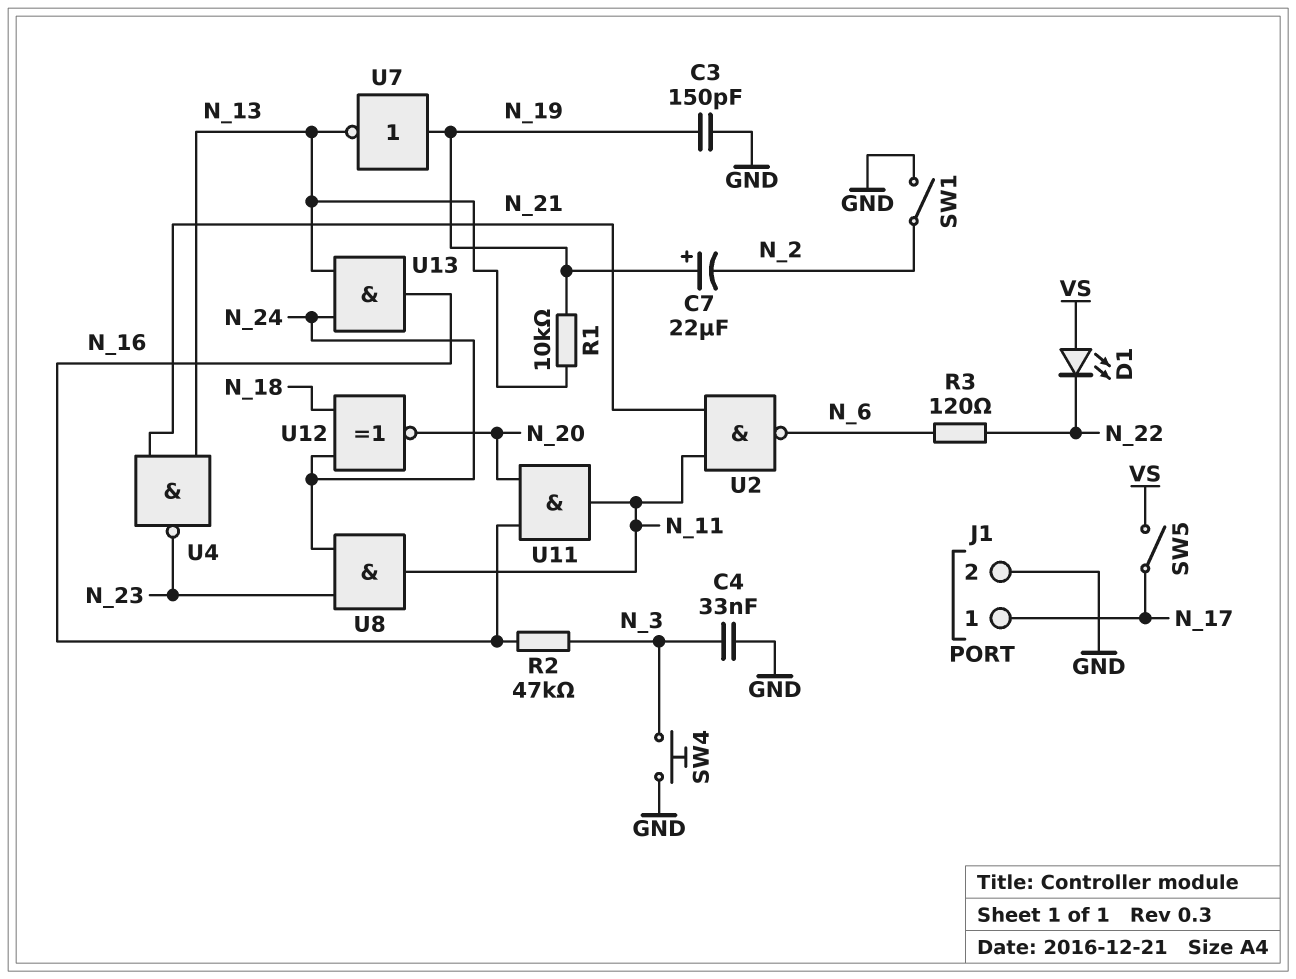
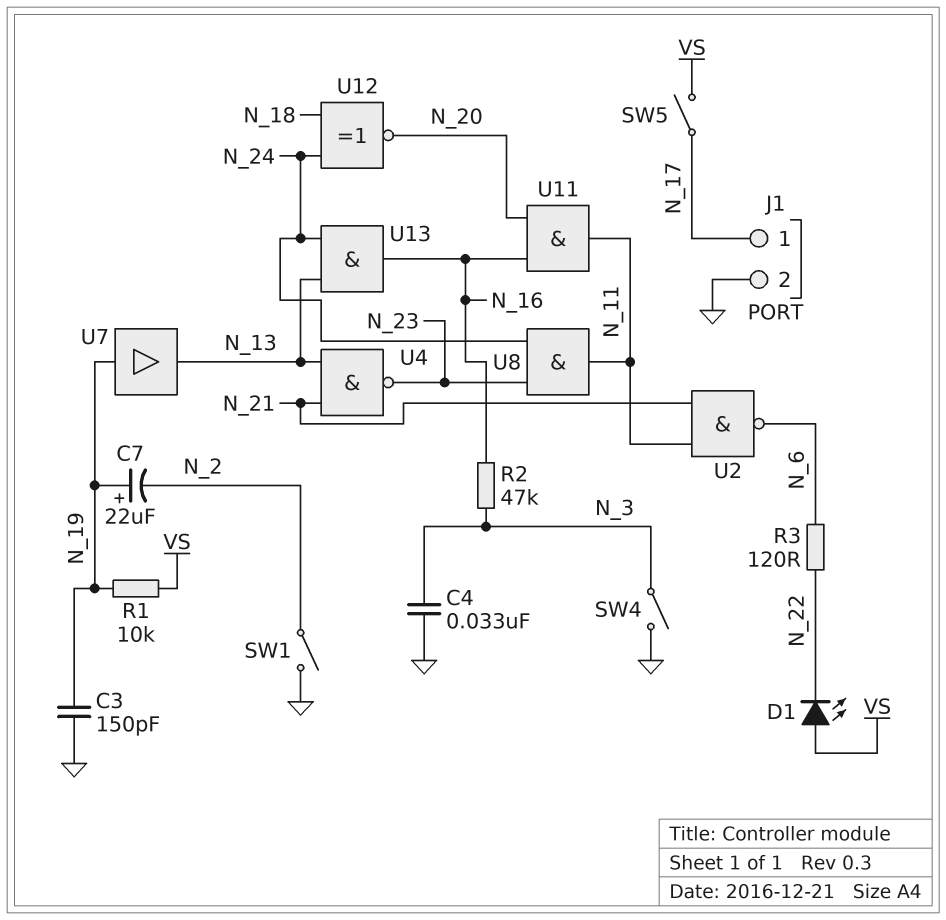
R1: 10k (N_13, N_19) -> 10k (N_19, VS)
SW4: button (GND, N_3) -> switch (GND, N_3)
U7: NOT (in N_19, out N_13) -> buffer (in N_19, out N_13)

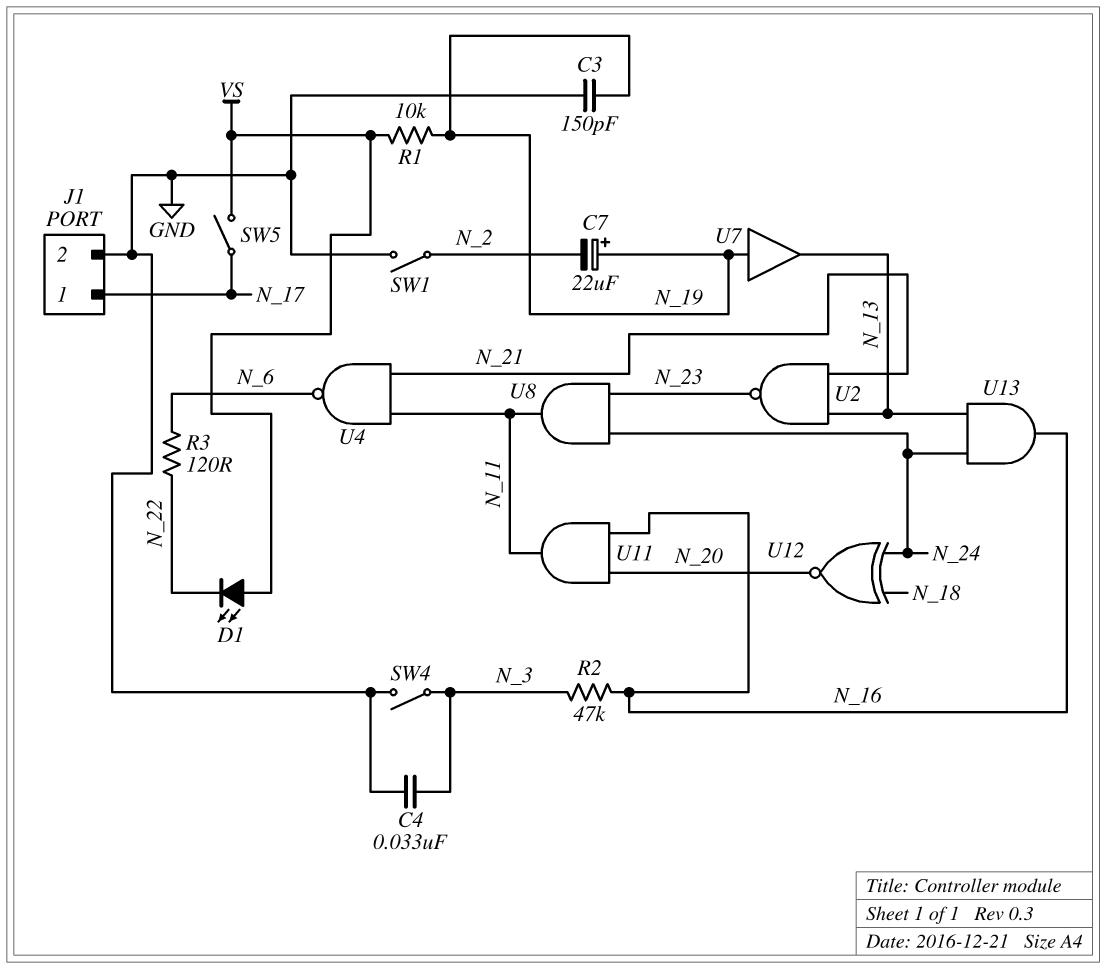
U2: NAND (in N_11, in N_21, out N_6) -> NAND (in N_13, in N_21, out N_23)
U4: NAND (in N_13, in N_21, out N_23) -> NAND (in N_11, in N_21, out N_6)

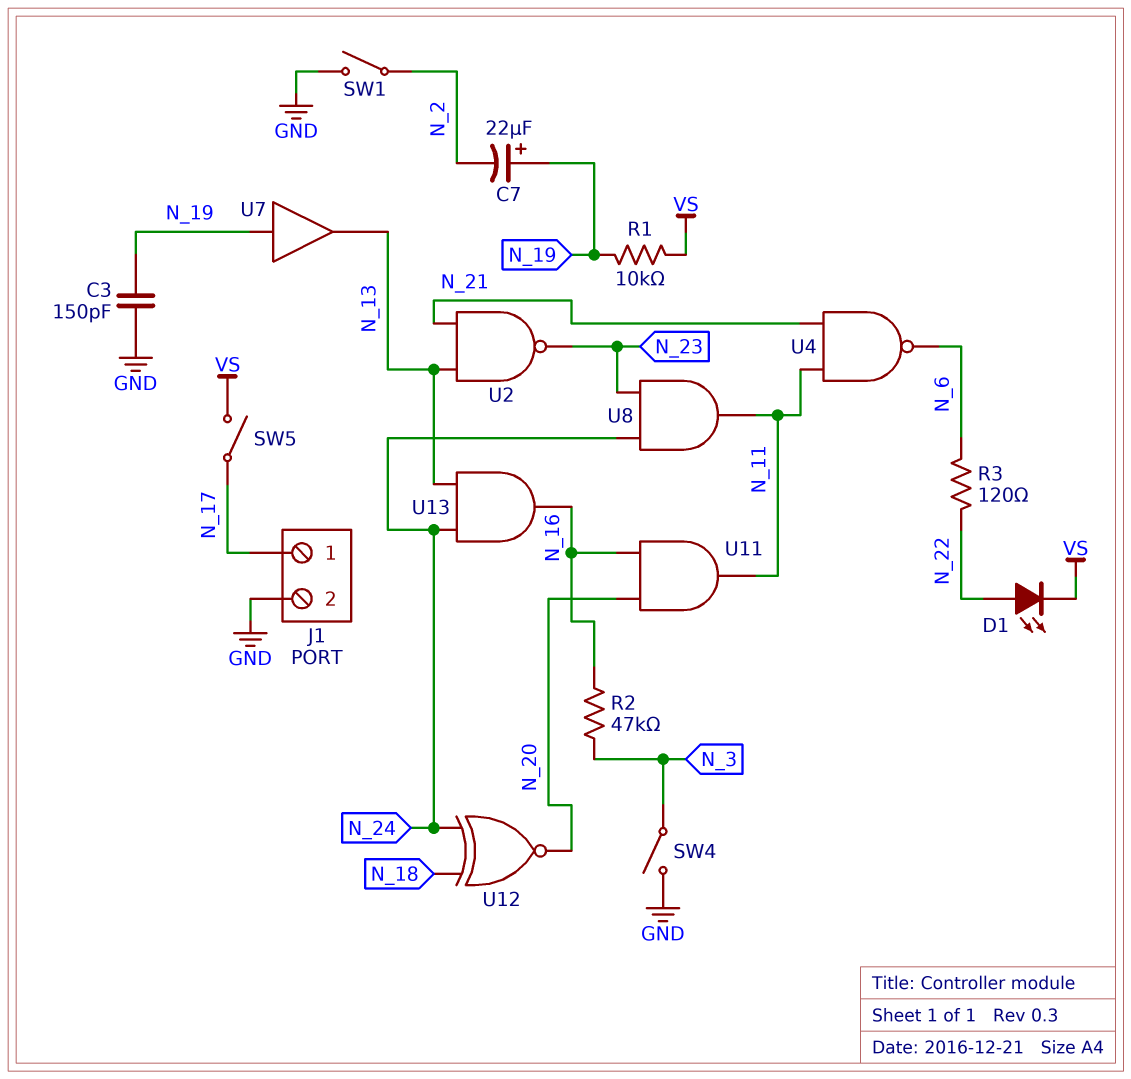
C4: 33nF (GND, N_3) -> none
D1: LED (A VS, K N_22) -> LED (A N_22, K VS)

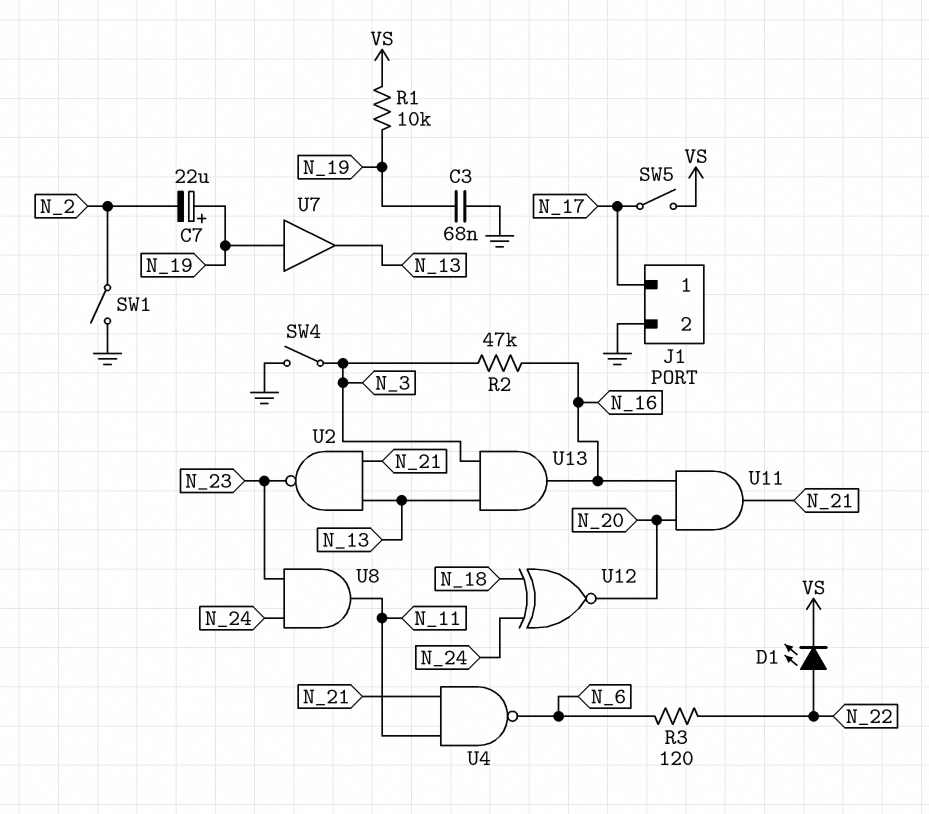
C3: 150pF (GND, N_19) -> 68nF (GND, N_19)
U11: AND (in N_16, in N_20, out N_11) -> AND (in N_16, in N_20, out N_21)
U13: AND (in N_13, in N_24, out N_16) -> AND (in N_3, in N_13, out N_16)

